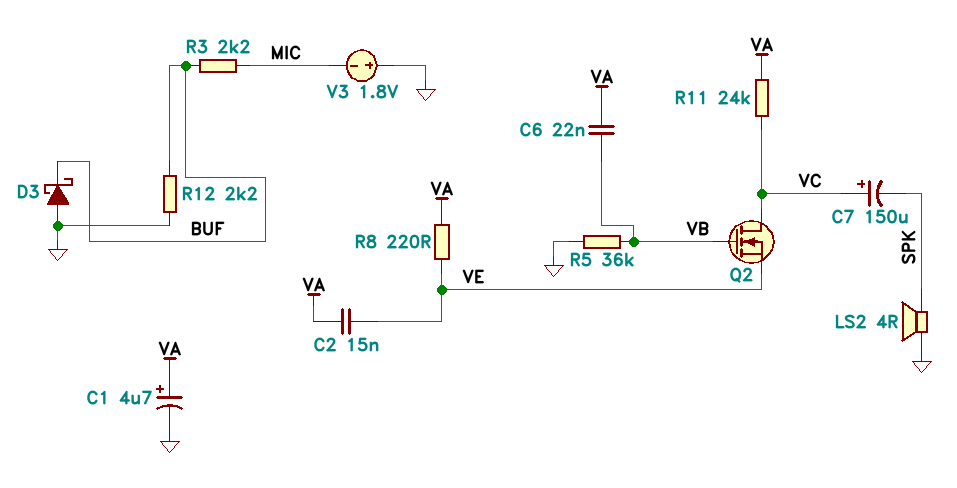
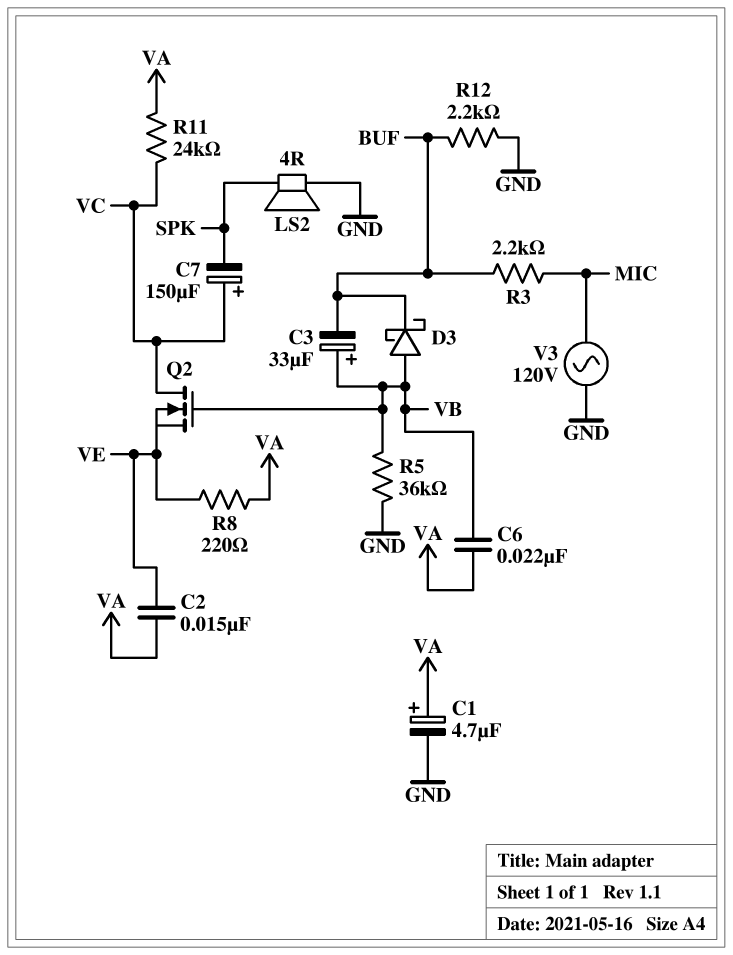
C3: none -> 33uF (plus VB, minus BUF)
D3: schottky (A GND, K BUF) -> schottky (A VB, K BUF)
V3: 1.8V (plus GND, minus MIC) -> AC 120V (GND, MIC)

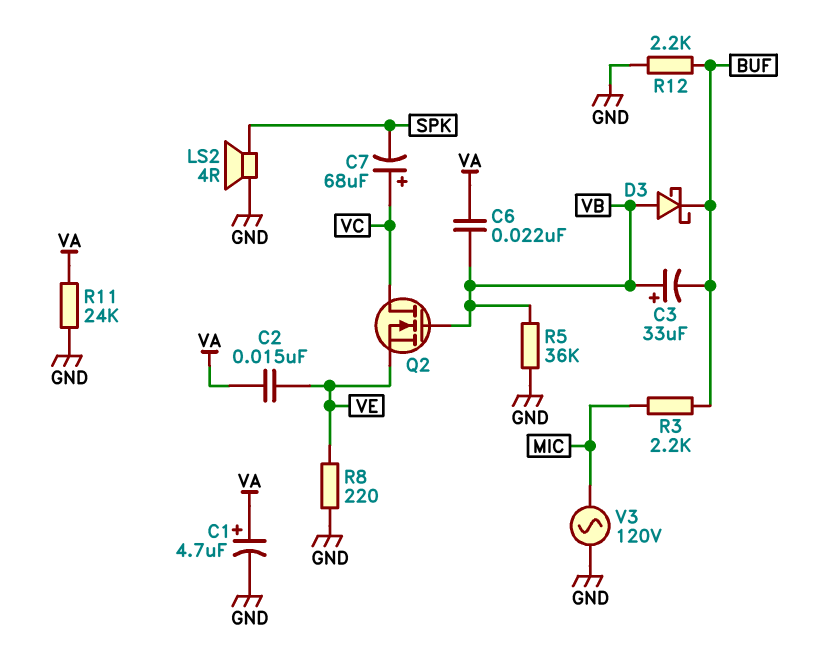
C7: 150uF (plus VC, minus SPK) -> 68uF (plus VC, minus SPK)
R8: 220 (VA, VE) -> 220 (GND, VE)
R11: 24k (VA, VC) -> 24k (GND, VA)

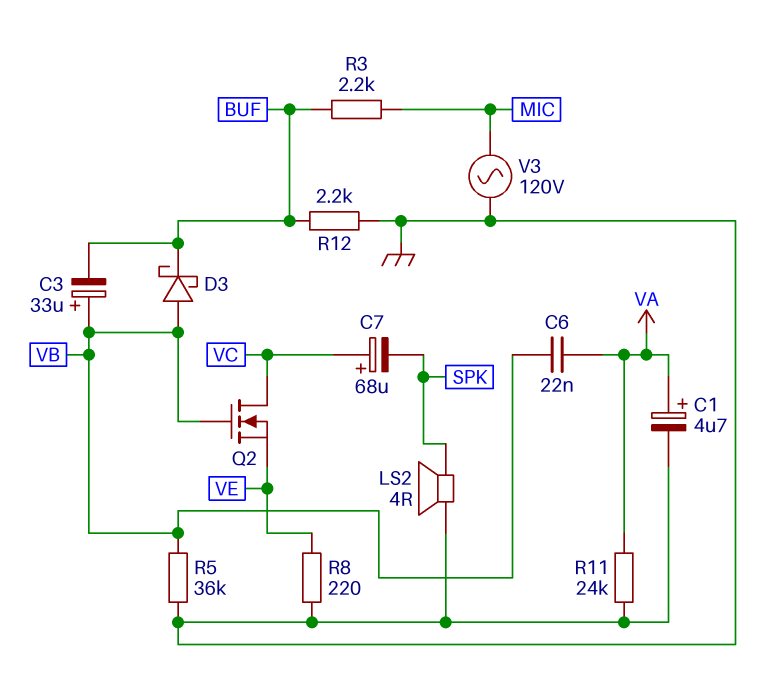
C2: 15nF (VA, VE) -> none

